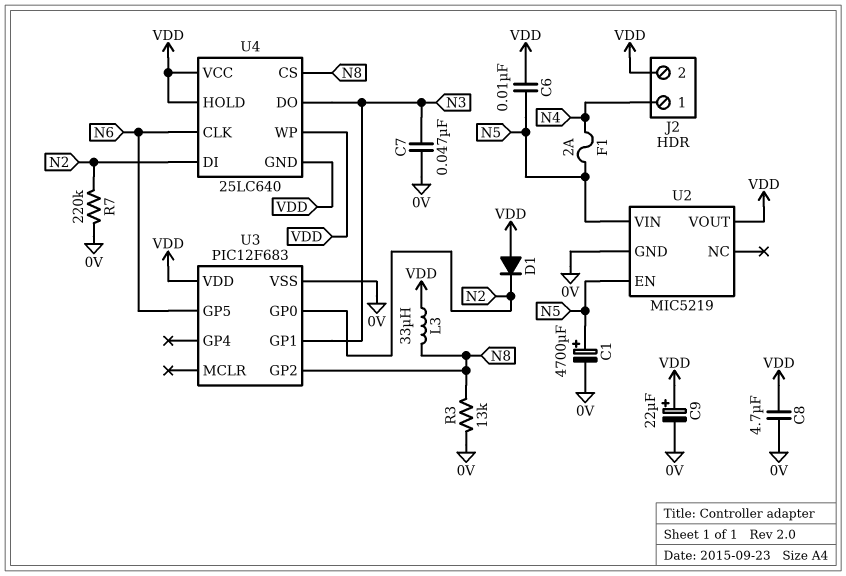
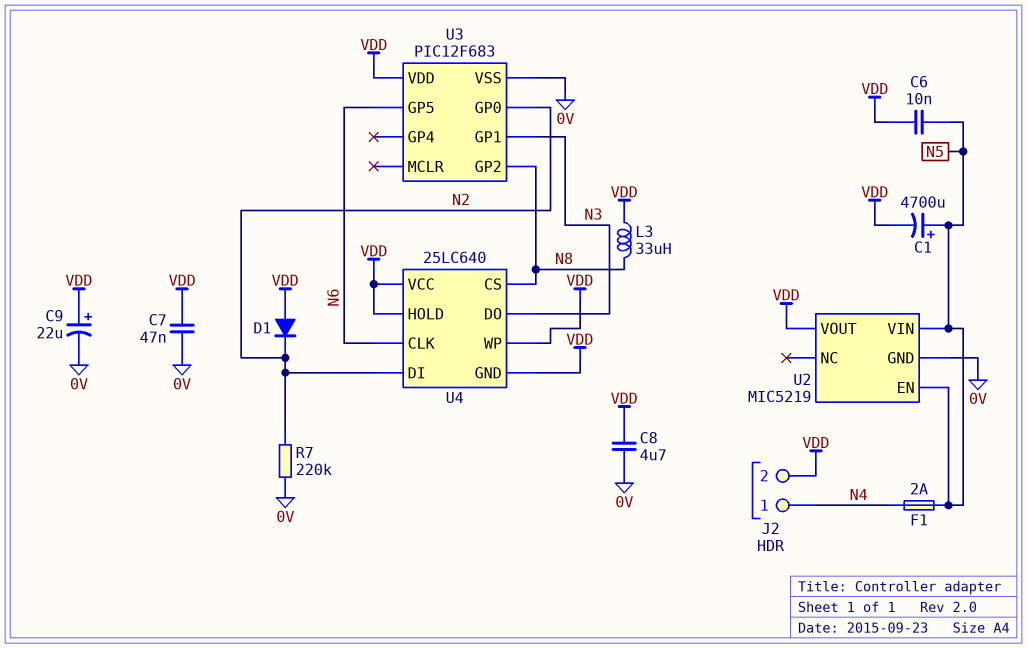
C1: 4700uF (plus N5, minus 0V) -> 4700uF (plus N5, minus VDD)
C7: 47nF (0V, N3) -> 47nF (0V, VDD)
R3: 13k (0V, N8) -> none

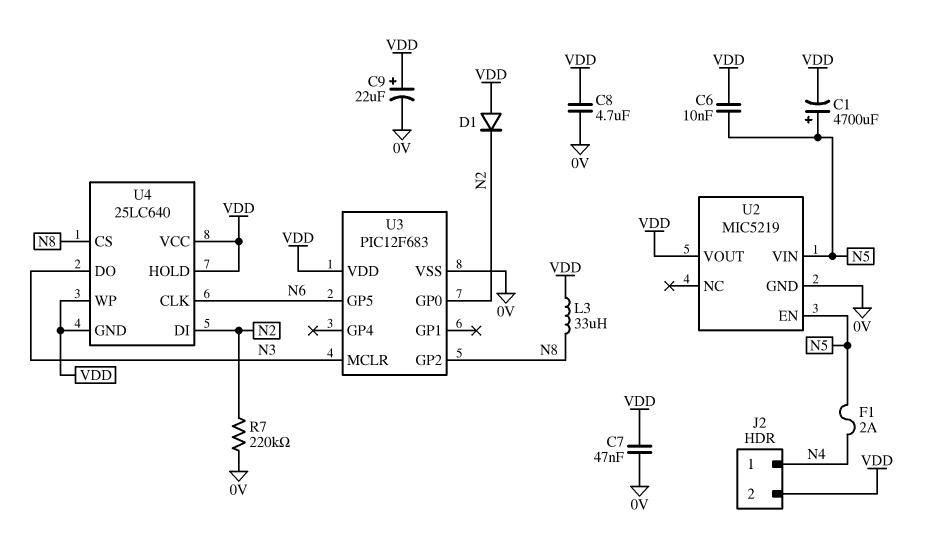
U3 pin GP1: N3 -> none
U3 pin MCLR: none -> N3

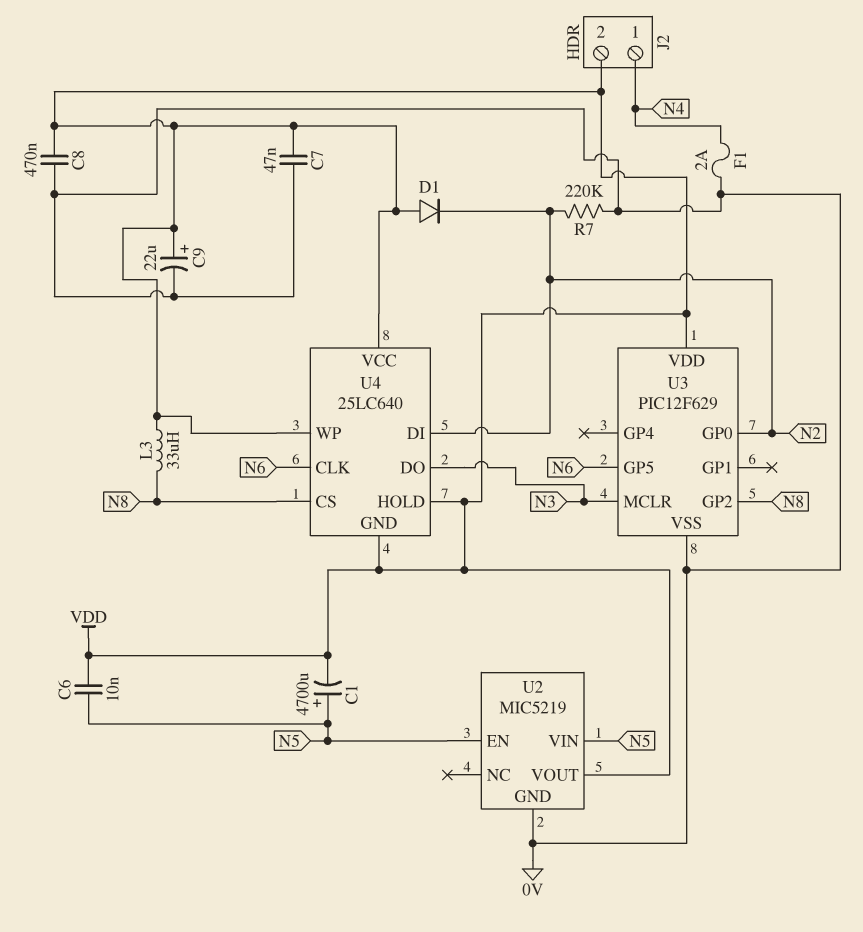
C8: 4.7uF (0V, VDD) -> 470nF (0V, VDD)
F1: 2A (N4, N5) -> 2A (0V, N4)
U3: PIC12F683 -> PIC12F629

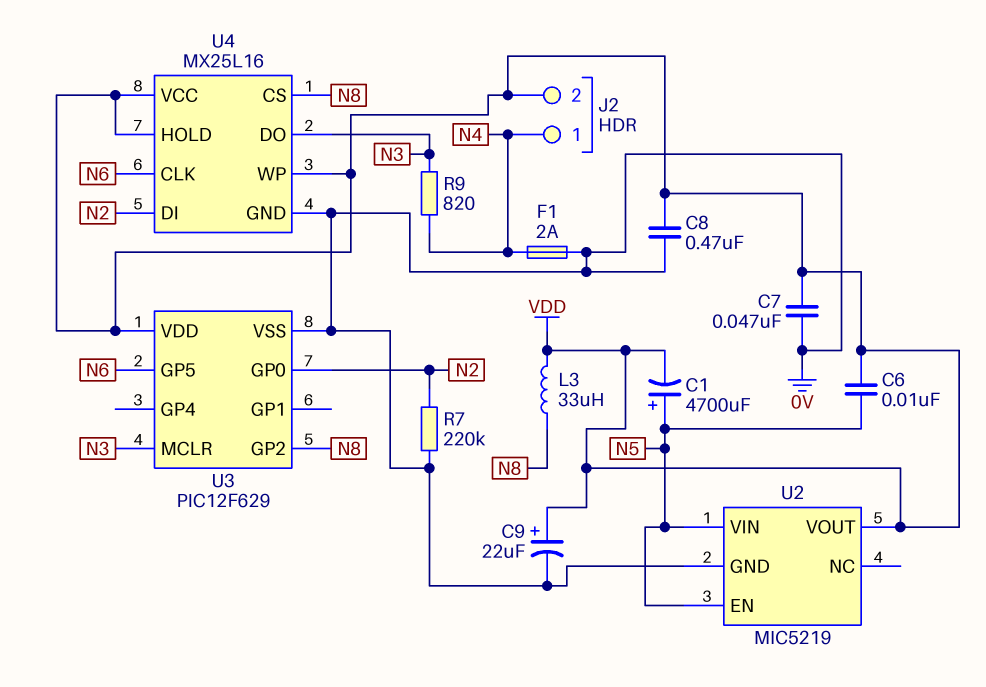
D1: diode (A VDD, K N2) -> none
R9: none -> 820 (N3, N4)
U4: 25LC640 -> MX25L16
U4 pin GND: VDD -> 0V

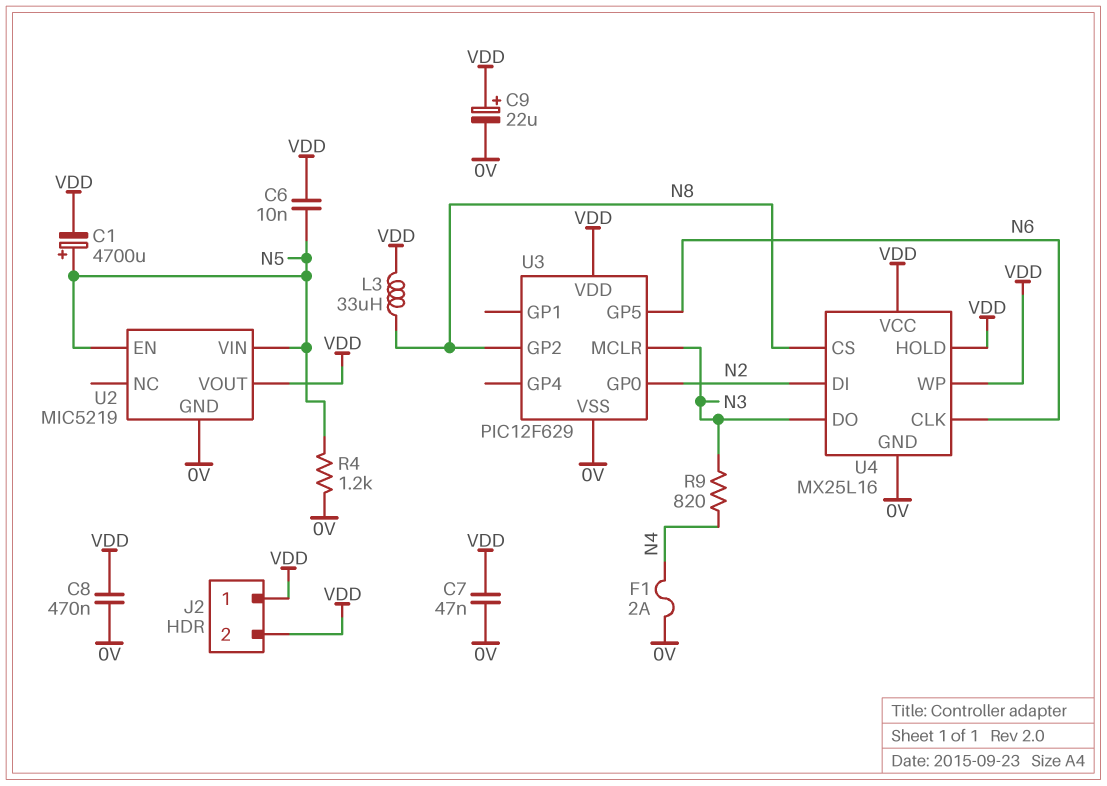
J2 pin 1: N4 -> VDD
R4: none -> 1.2k (0V, N5)
R7: 220k (0V, N2) -> none

